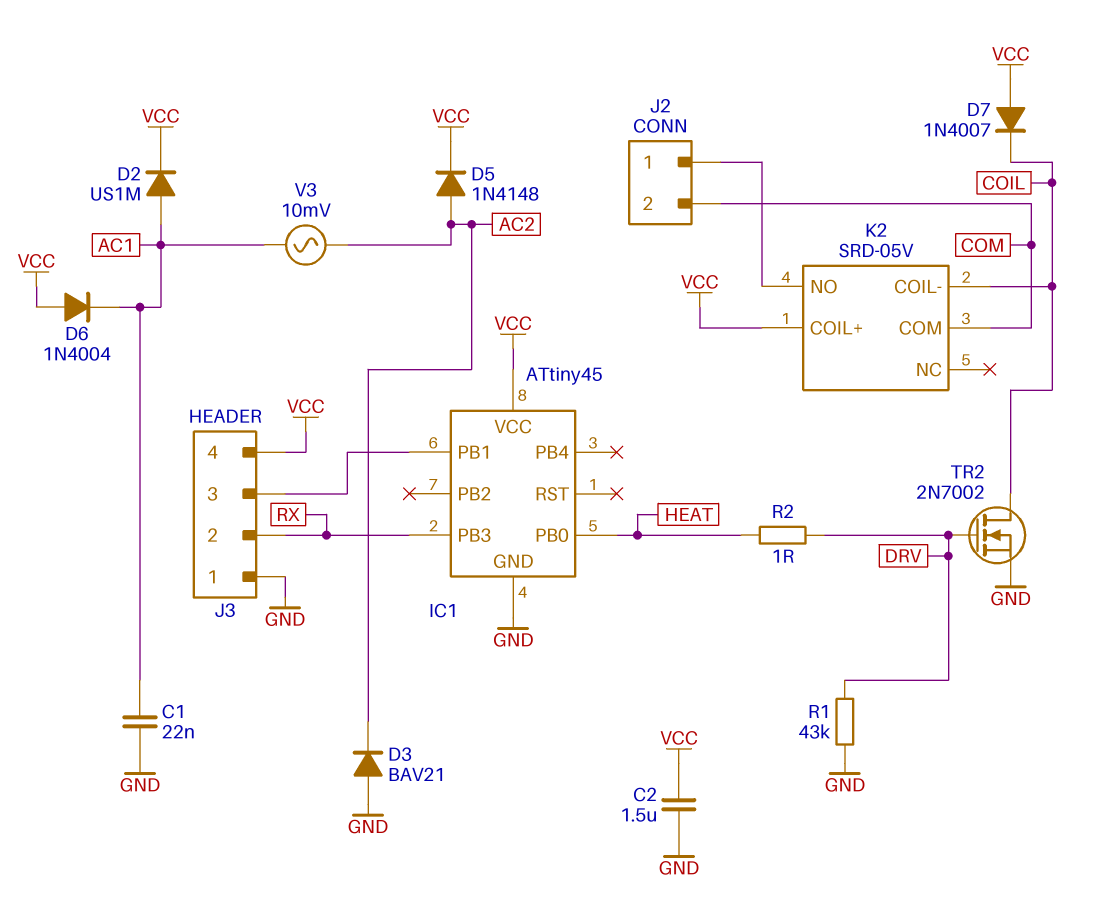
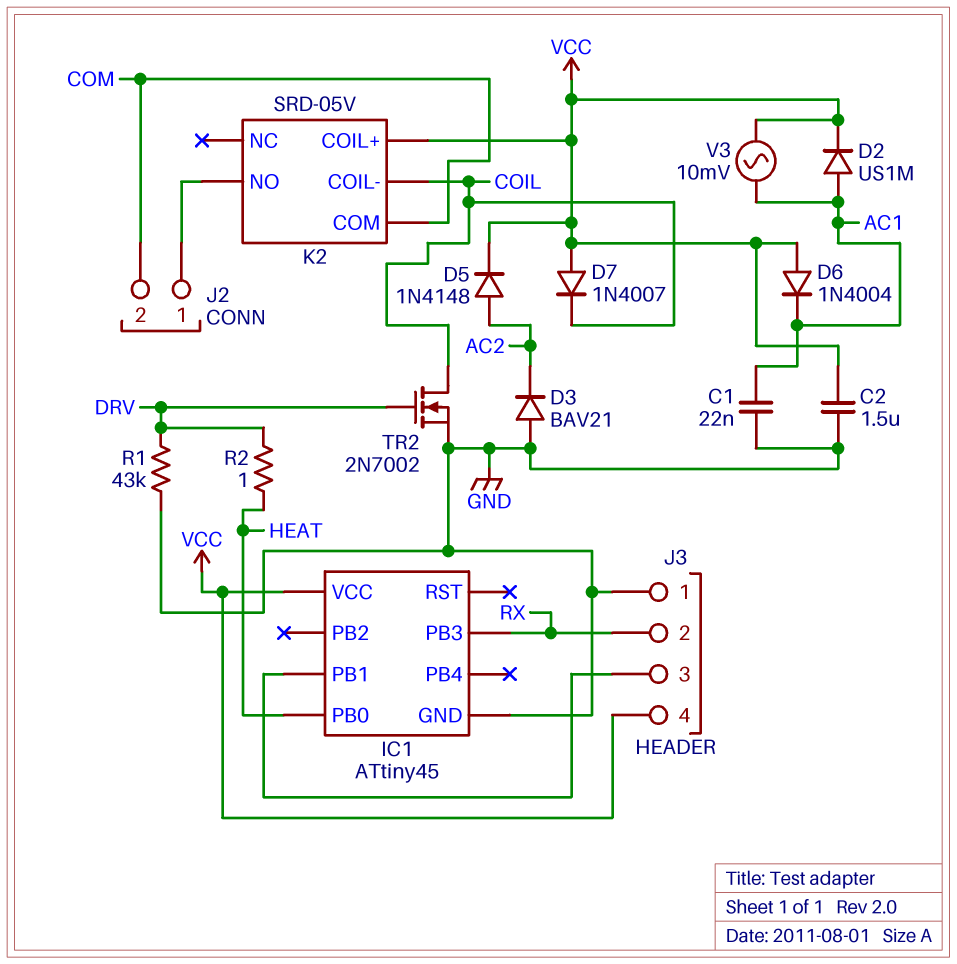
V3: AC 10mV (AC1, AC2) -> AC 10mV (AC1, VCC)

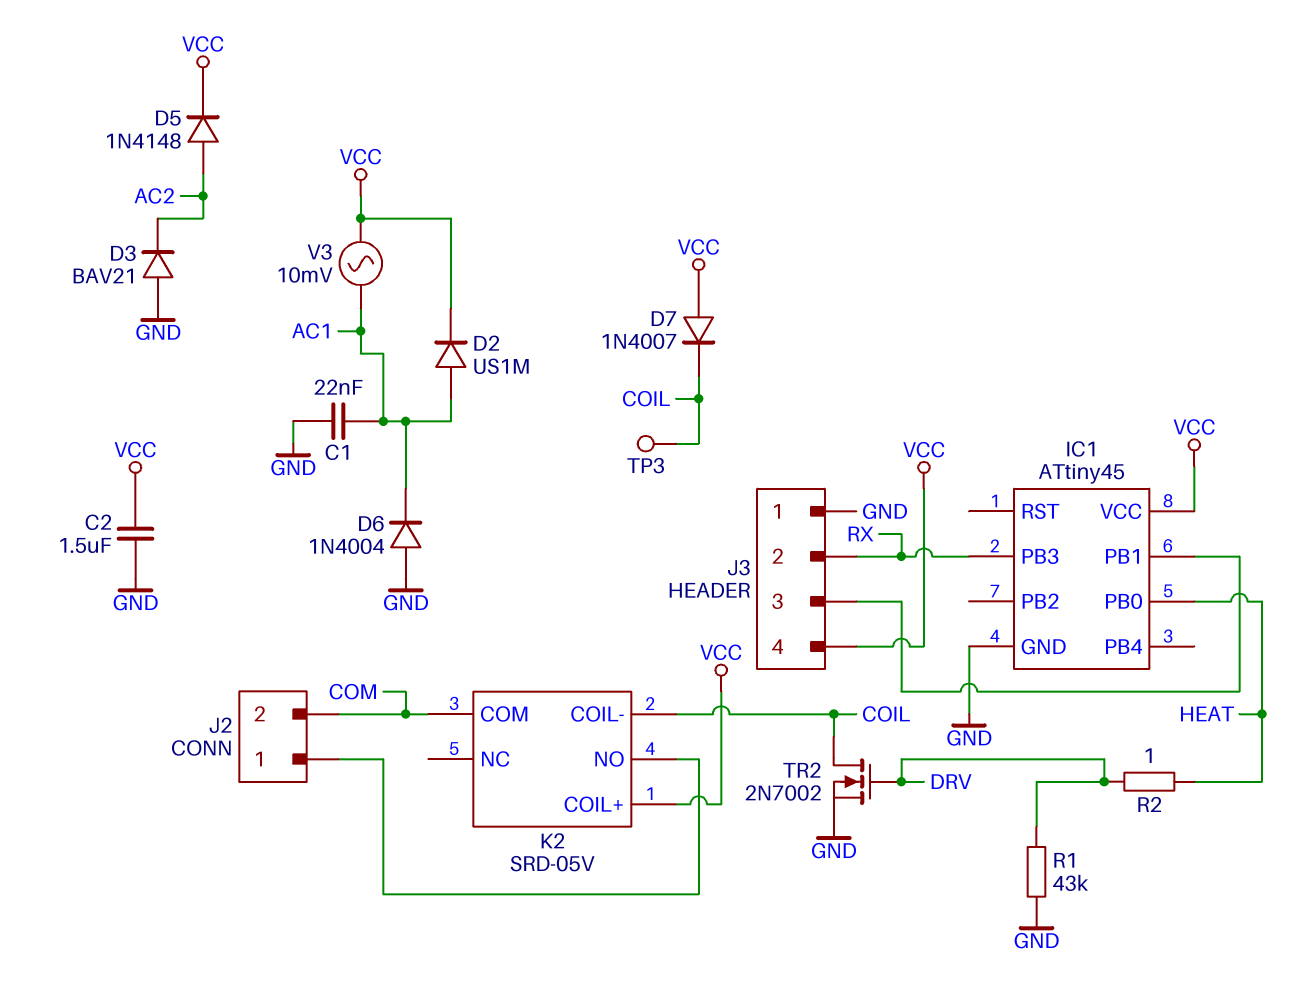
D6: diode 1N4004 (A VCC, K AC1) -> diode 1N4004 (A GND, K AC1)
TP3: none -> test point (COIL)

